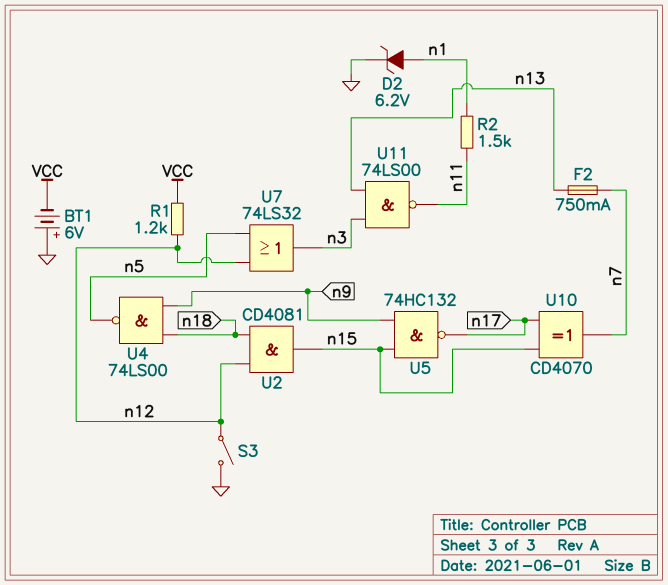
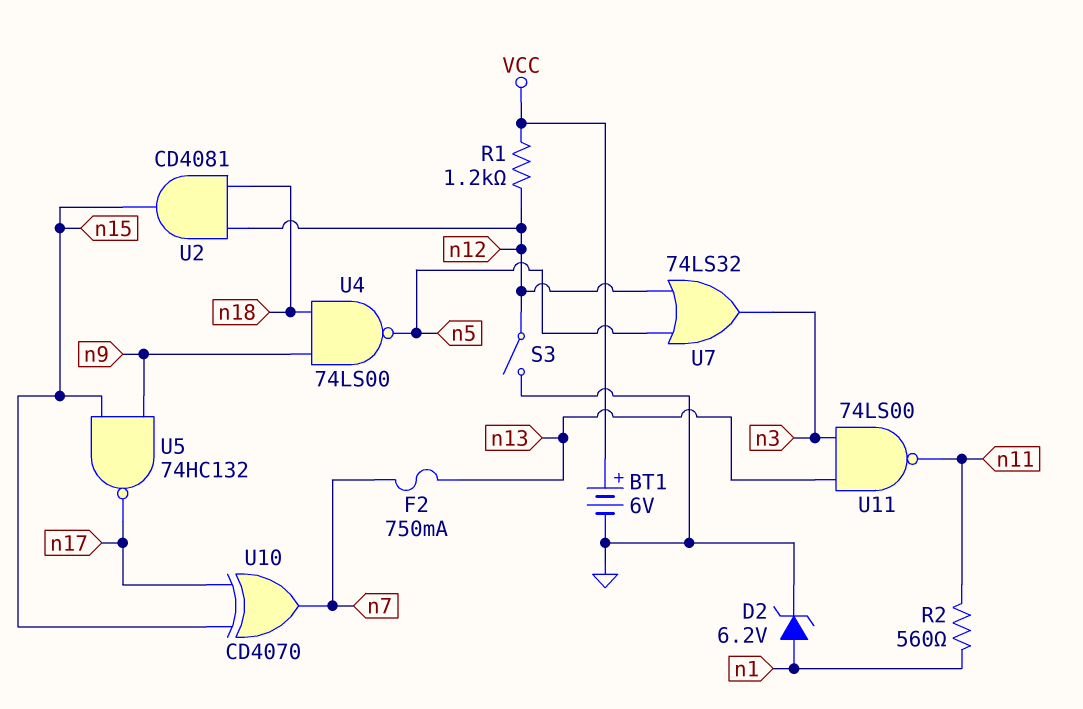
BT1: 6V (plus GND, minus VCC) -> 6V (plus VCC, minus GND)
R2: 1.5k (n1, n11) -> 560 (n1, n11)

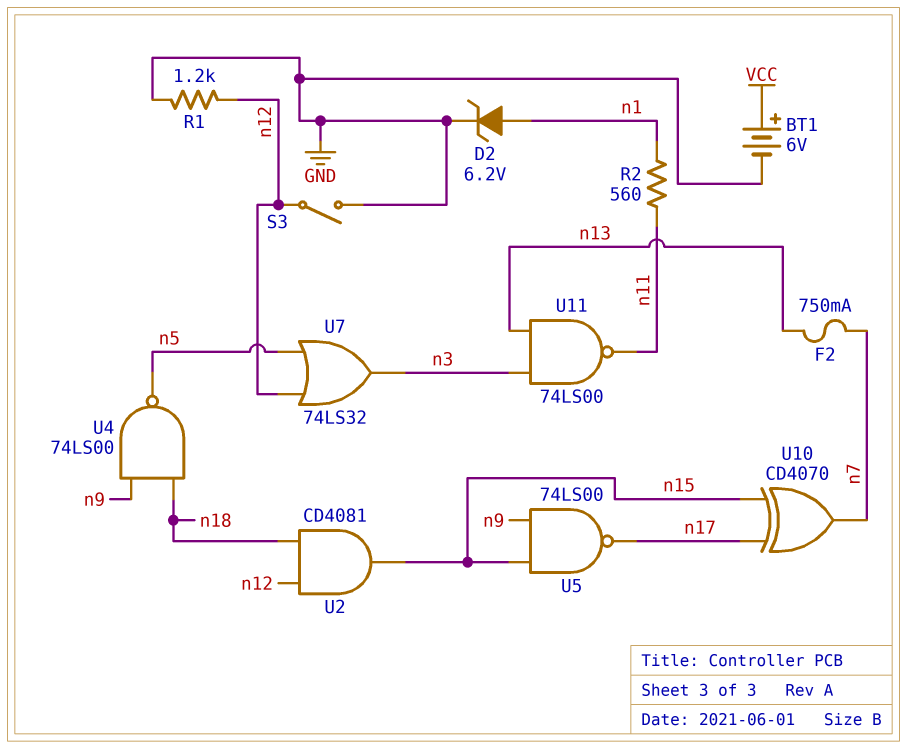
R1: 1.2k (VCC, n12) -> 1.2k (GND, n12)
U5: NAND 74HC132 (in n9, in n15, out n17) -> NAND 74LS00 (in n9, in n15, out n17)

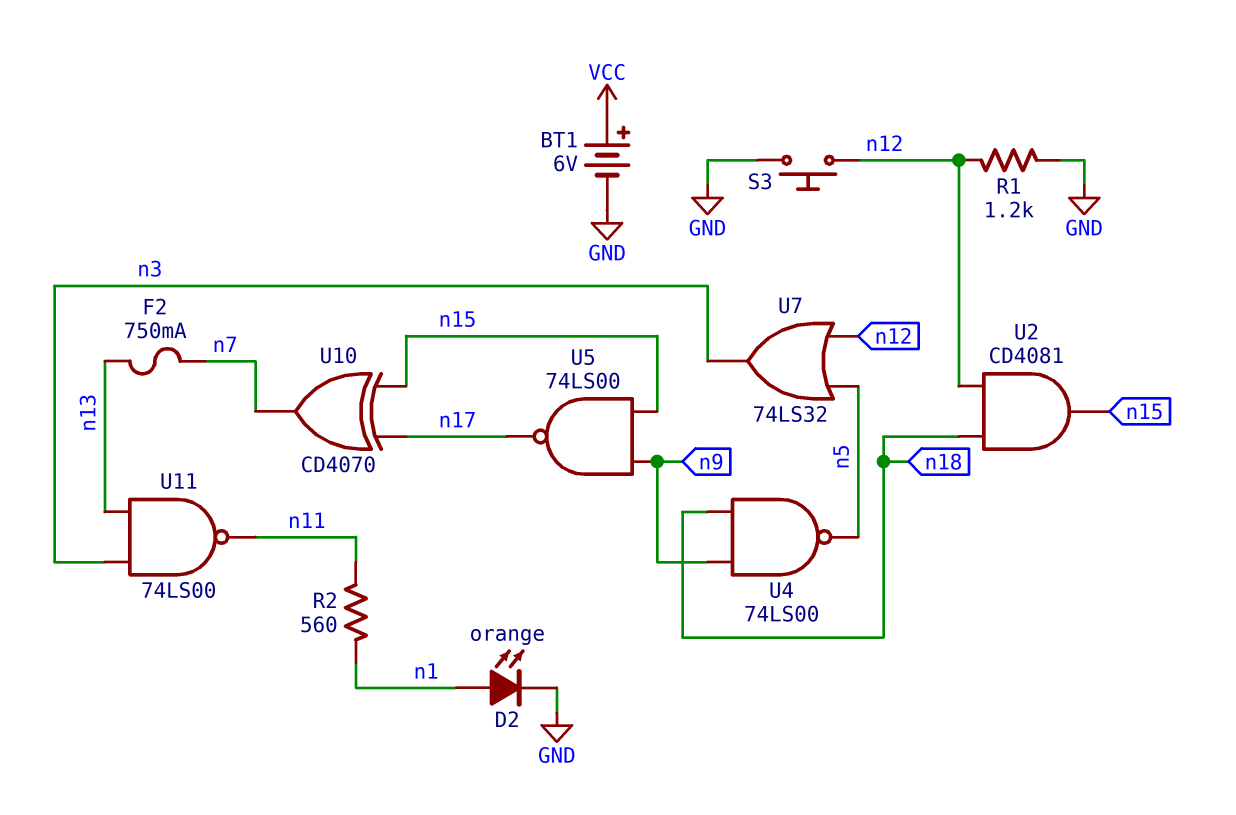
D2: zener 6.2V (A n1, K GND) -> LED orange (A n1, K GND)
S3: switch (GND, n12) -> button (GND, n12)

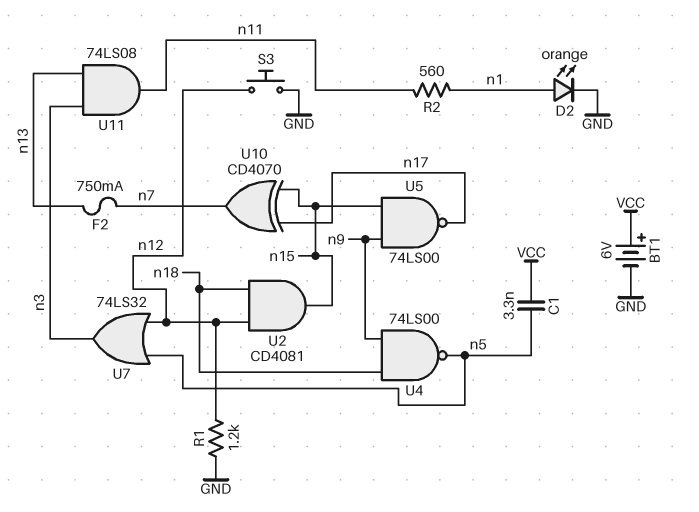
C1: none -> 3.3nF (VCC, n5)
U11: NAND 74LS00 (in n3, in n13, out n11) -> AND 74LS08 (in n3, in n13, out n11)

